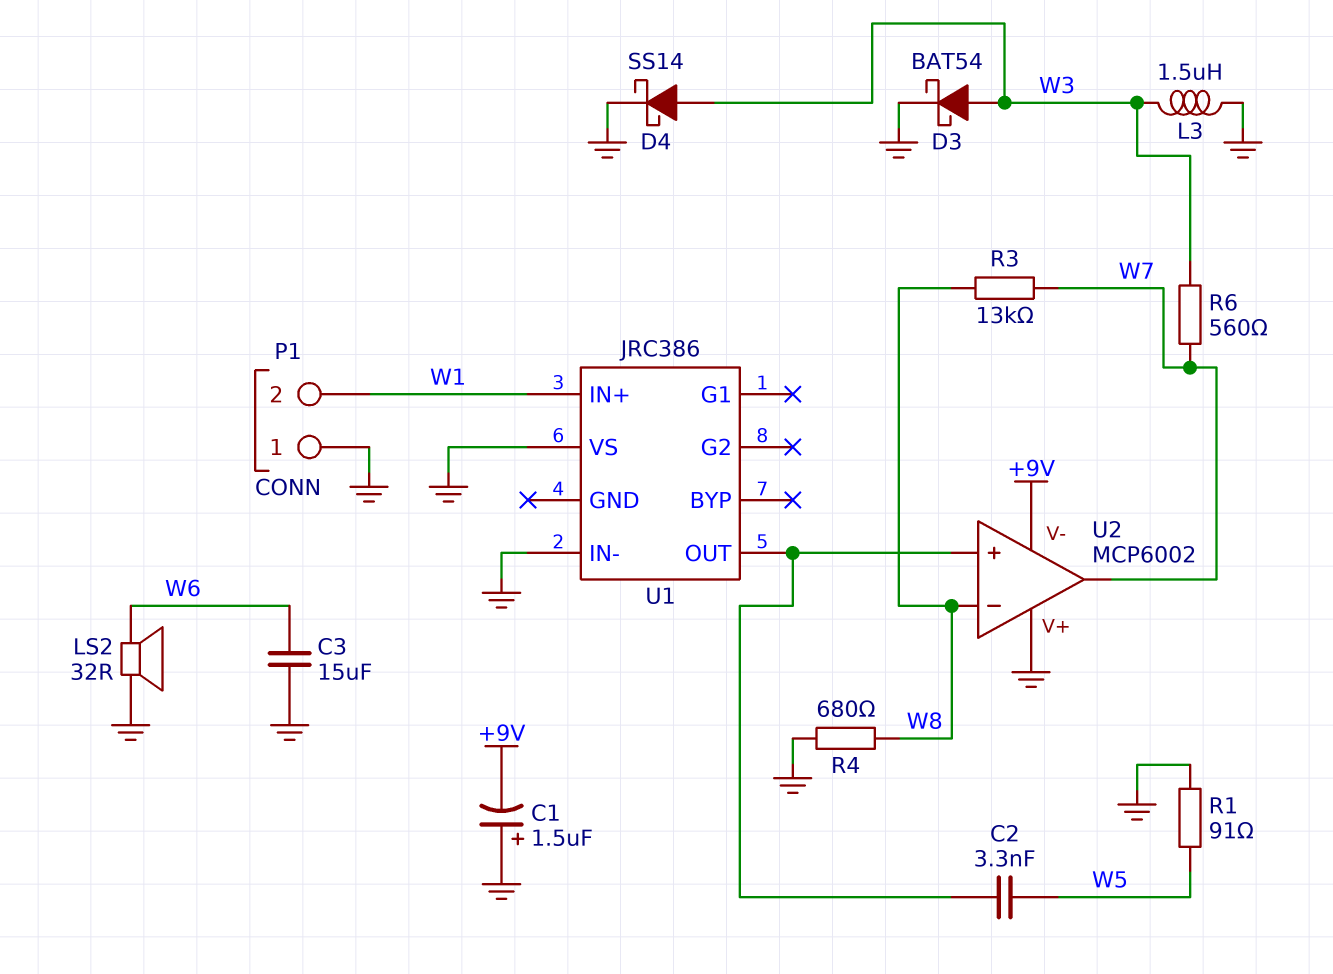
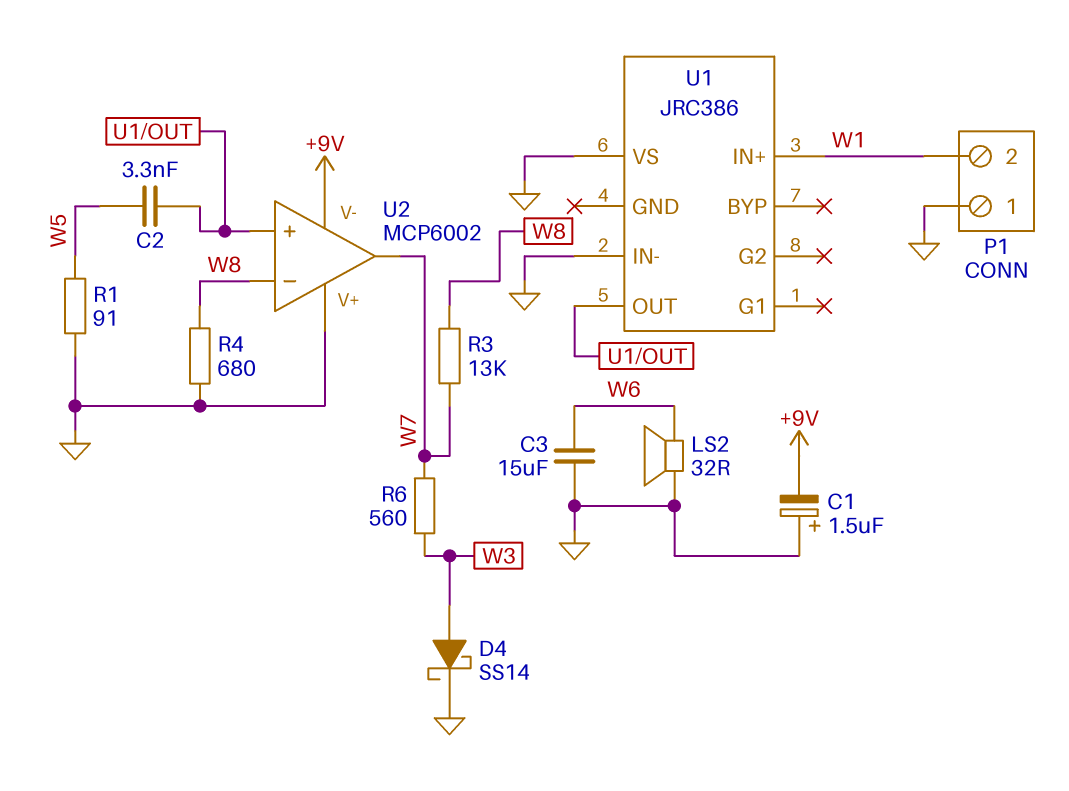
D3: schottky BAT54 (A W3, K GND) -> none
L3: 1.5uH (GND, W3) -> none

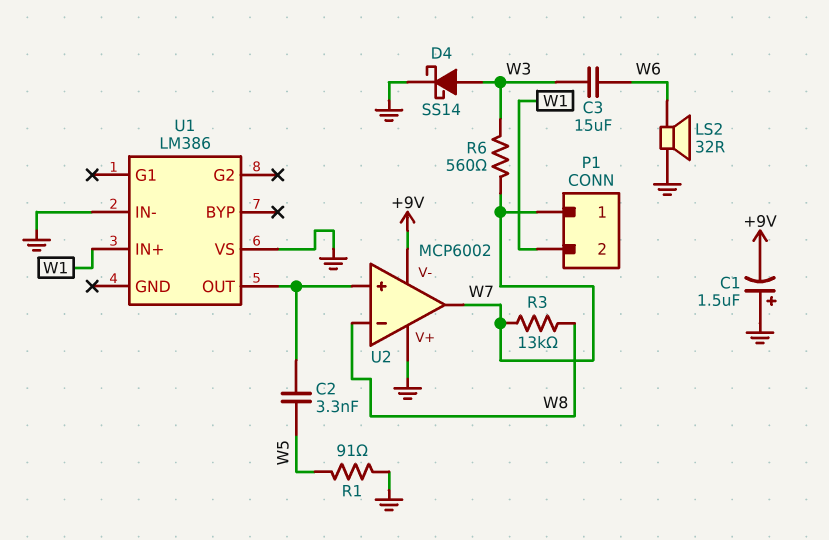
C3: 15uF (GND, W6) -> 15uF (W3, W6)
P1 pin 1: GND -> W7
R4: 680 (GND, W8) -> none
U1: JRC386 -> LM386

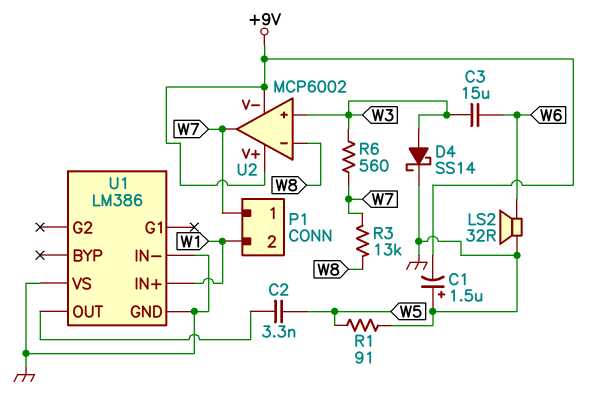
U1 pin GND: none -> GND
U2 pin V+: GND -> +9V
U2 pin in+: U1/OUT -> W3

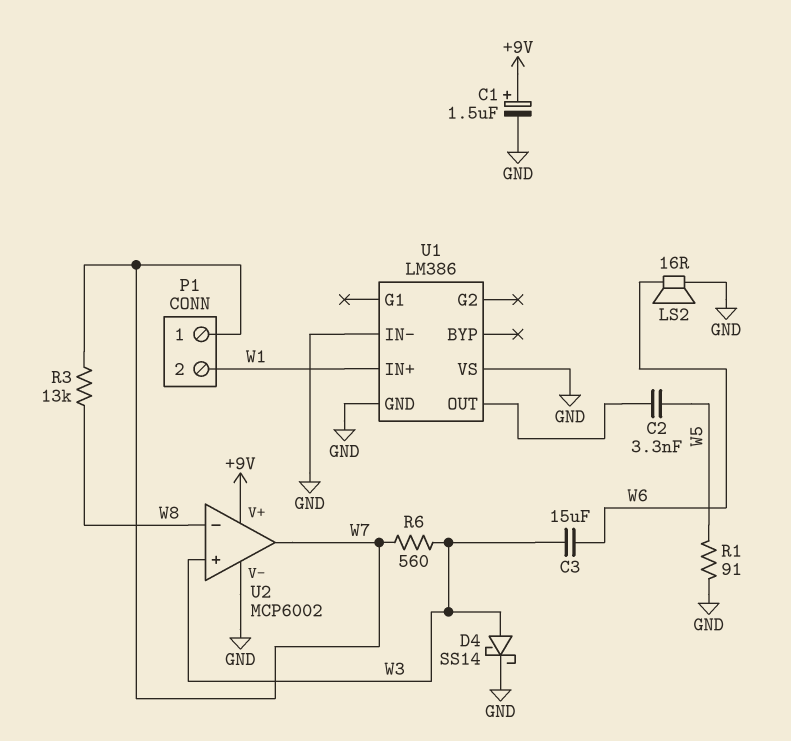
C1: 1.5uF (plus GND, minus +9V) -> 1.5uF (plus +9V, minus GND)
LS2: speaker 32R (GND, W6) -> speaker 16R (GND, W6)
U2 pin V-: +9V -> GND

